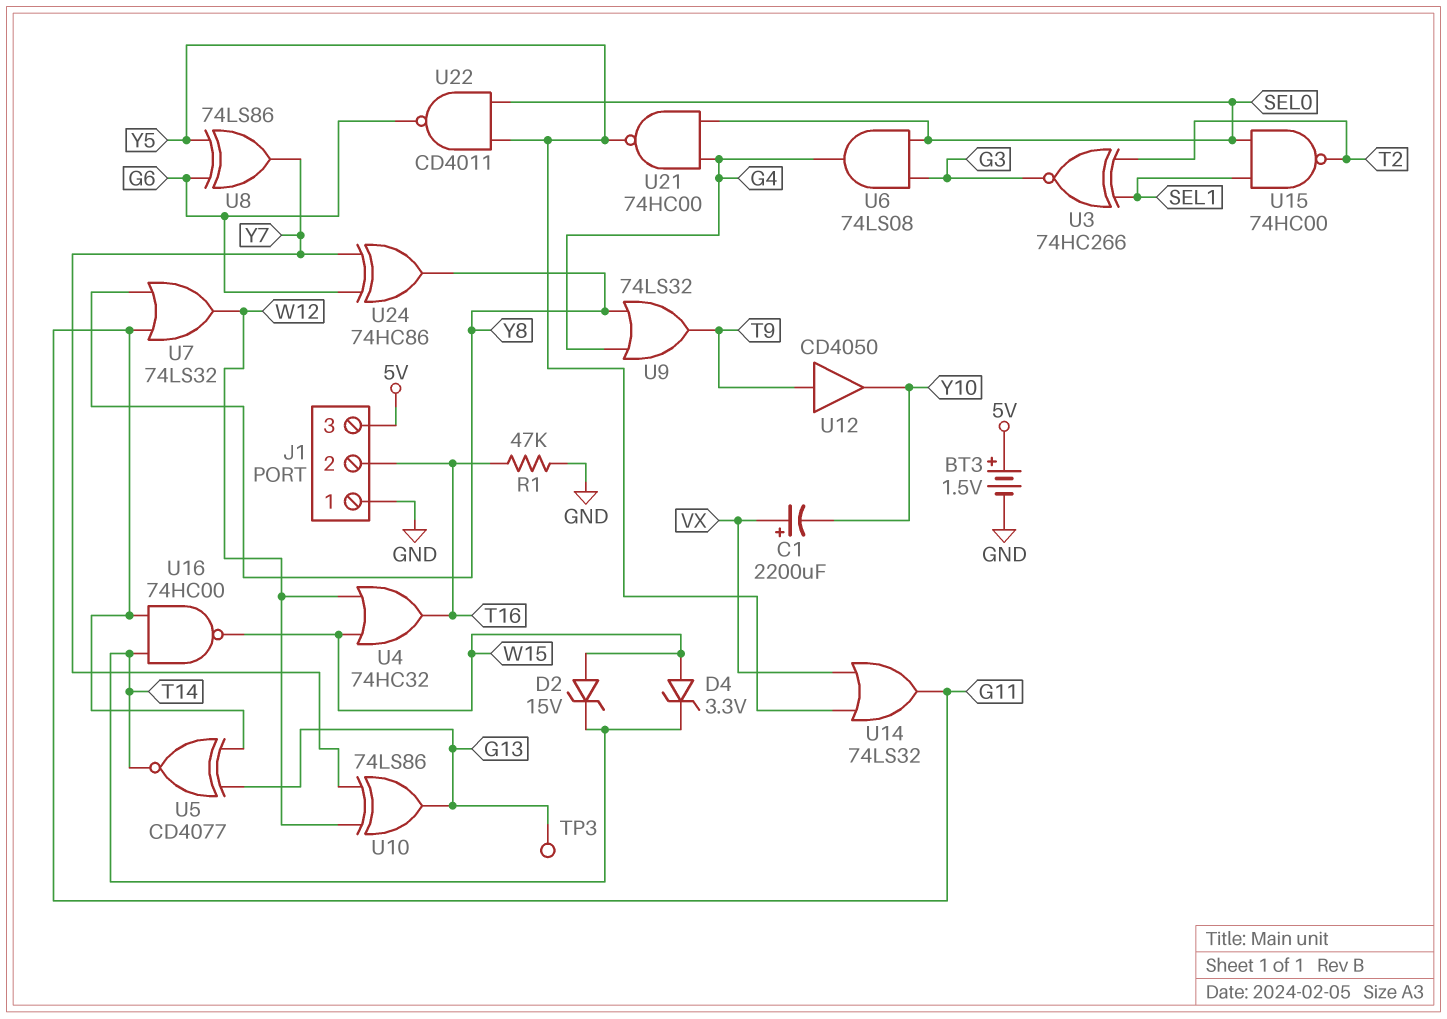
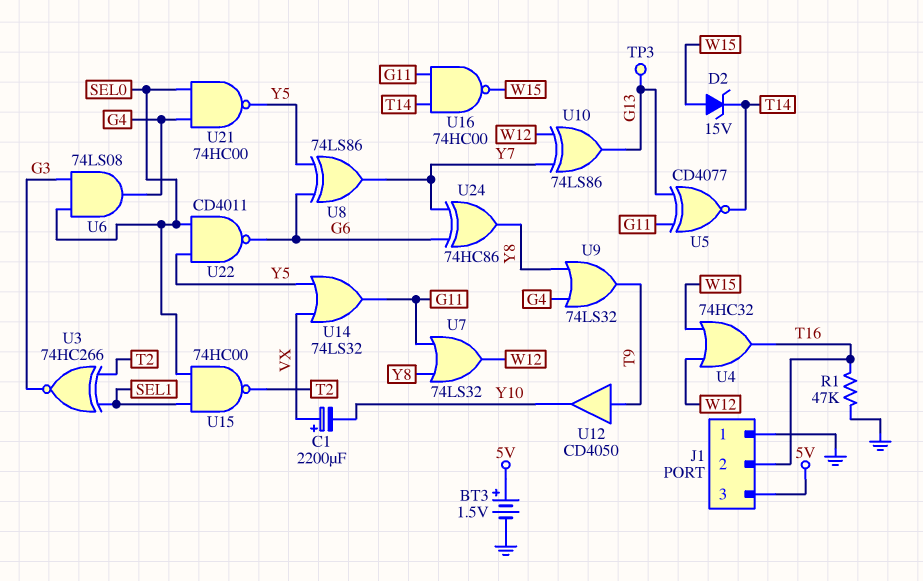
D4: zener 3.3V (A W15, K T14) -> none

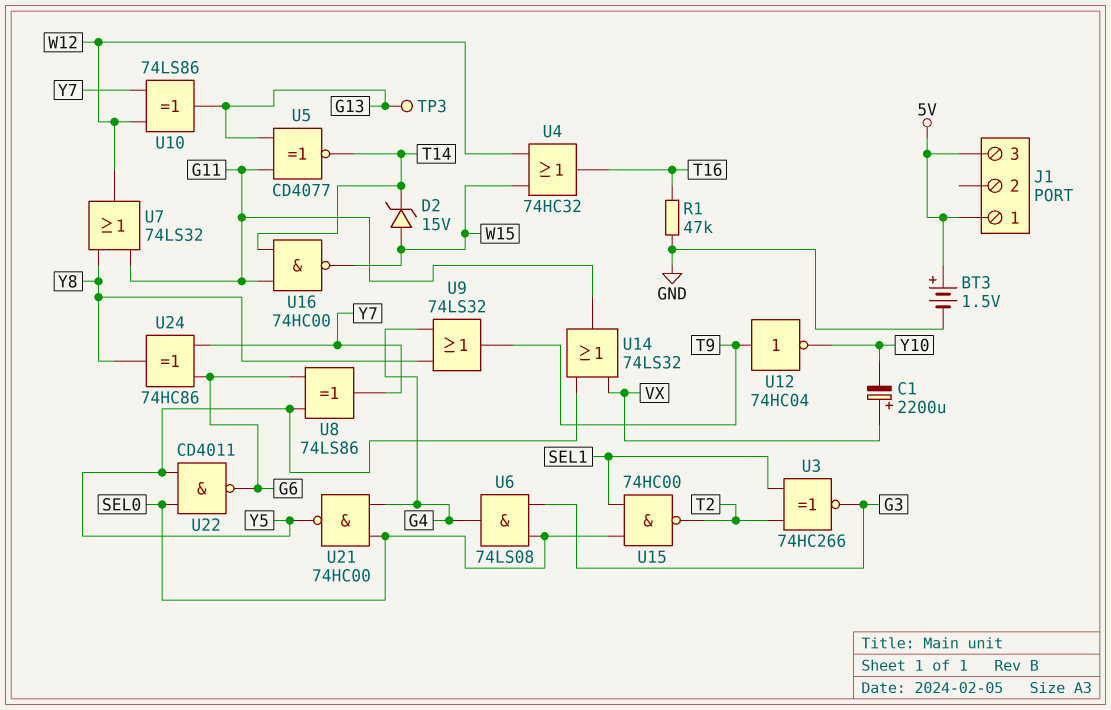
J1 pin 1: GND -> 5V
J1 pin 2: T16 -> none
U12: buffer CD4050 (in T9, out Y10) -> NOT 74HC04 (in T9, out Y10)

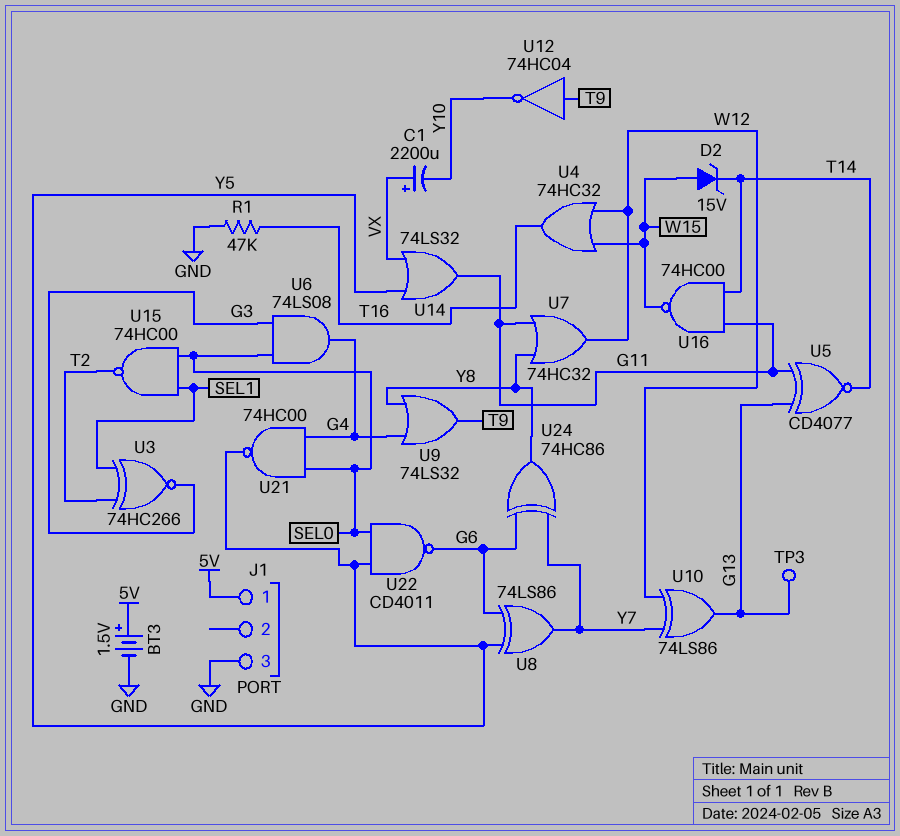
J1 pin 3: 5V -> GND
U7: OR 74LS32 (in G11, in Y8, out W12) -> OR 74HC32 (in G11, in Y8, out W12)

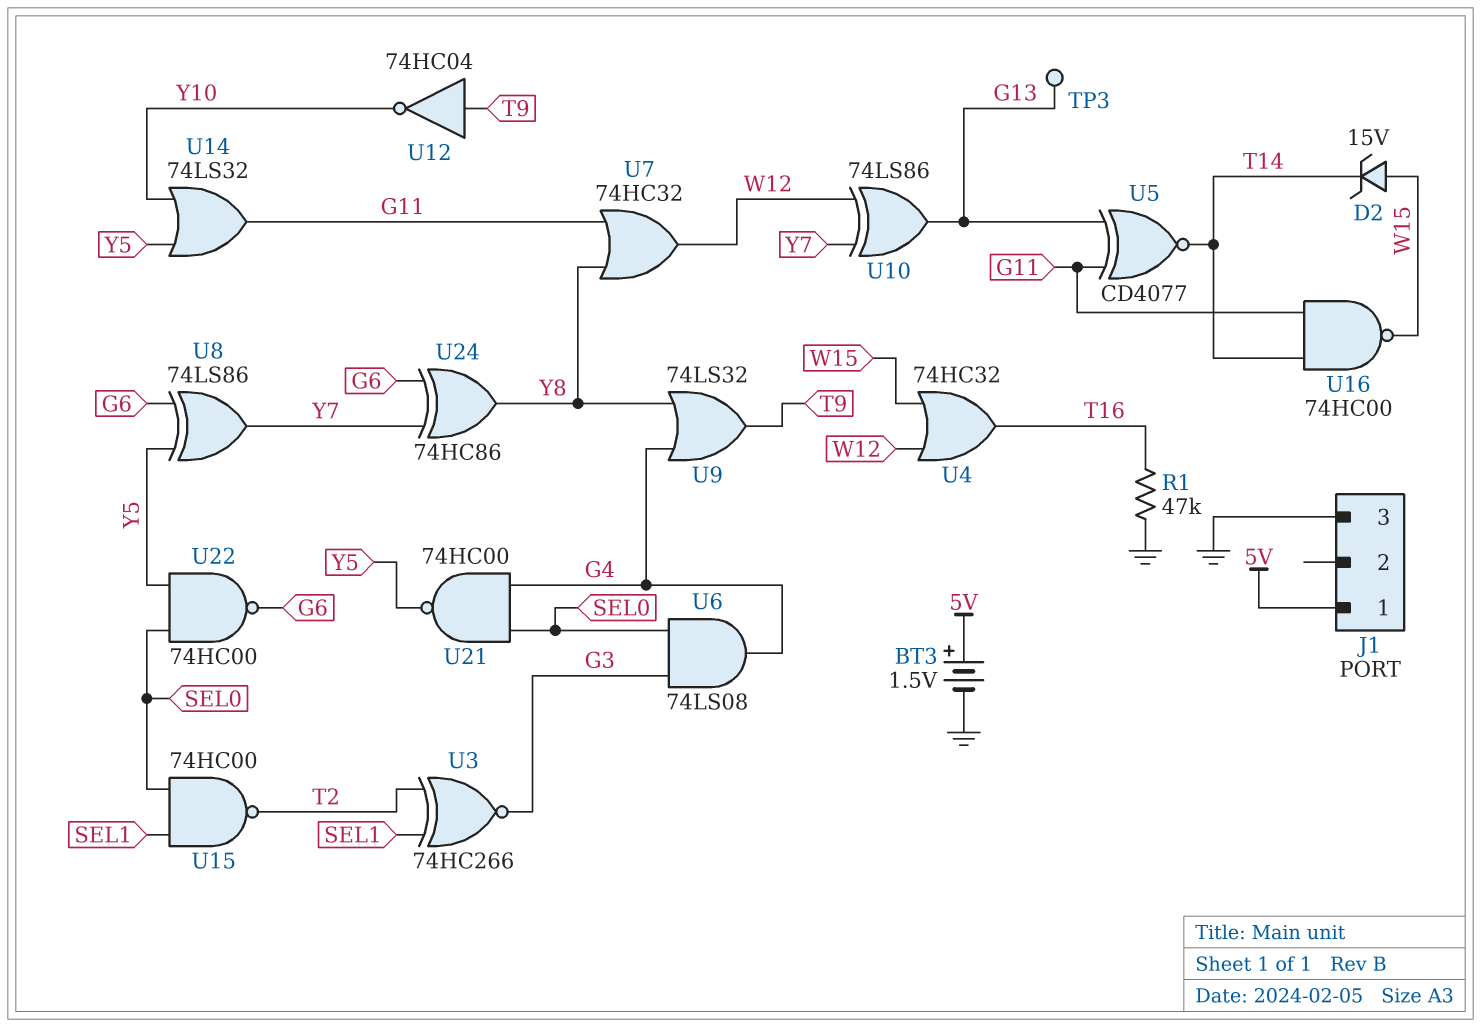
C1: 2200uF (plus VX, minus Y10) -> none
U14: OR 74LS32 (in VX, in Y5, out G11) -> OR 74LS32 (in Y5, in Y10, out G11)
U22: NAND CD4011 (in SEL0, in Y5, out G6) -> NAND 74HC00 (in SEL0, in Y5, out G6)

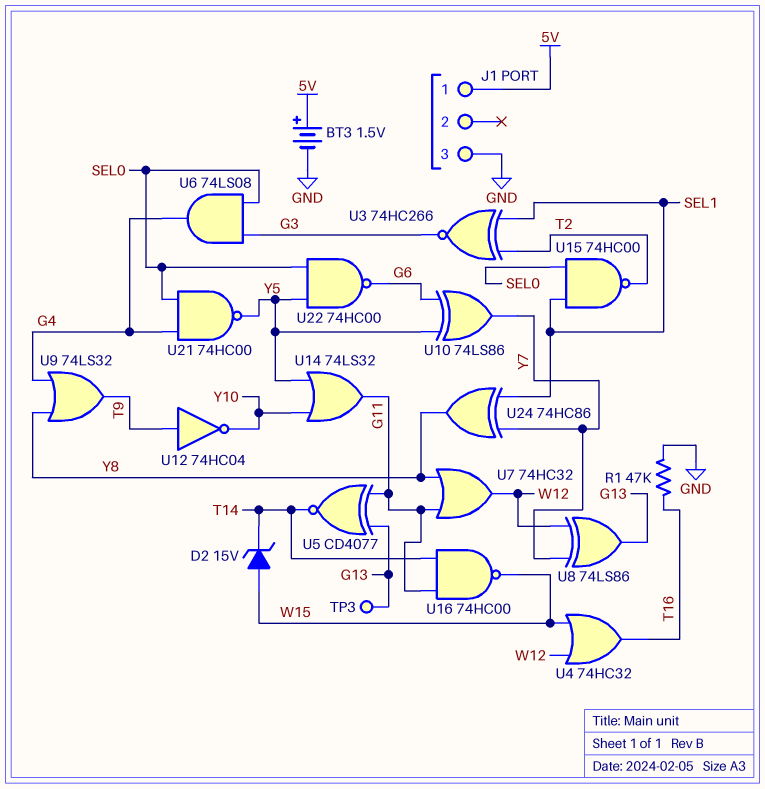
U8: XOR 74LS86 (in G6, in Y5, out Y7) -> XOR 74LS86 (in W12, in Y7, out G13)
U10: XOR 74LS86 (in W12, in Y7, out G13) -> XOR 74LS86 (in G6, in Y5, out Y7)
U24: XOR 74HC86 (in G6, in Y7, out Y8) -> XOR 74HC86 (in SEL1, in Y7, out Y8)

